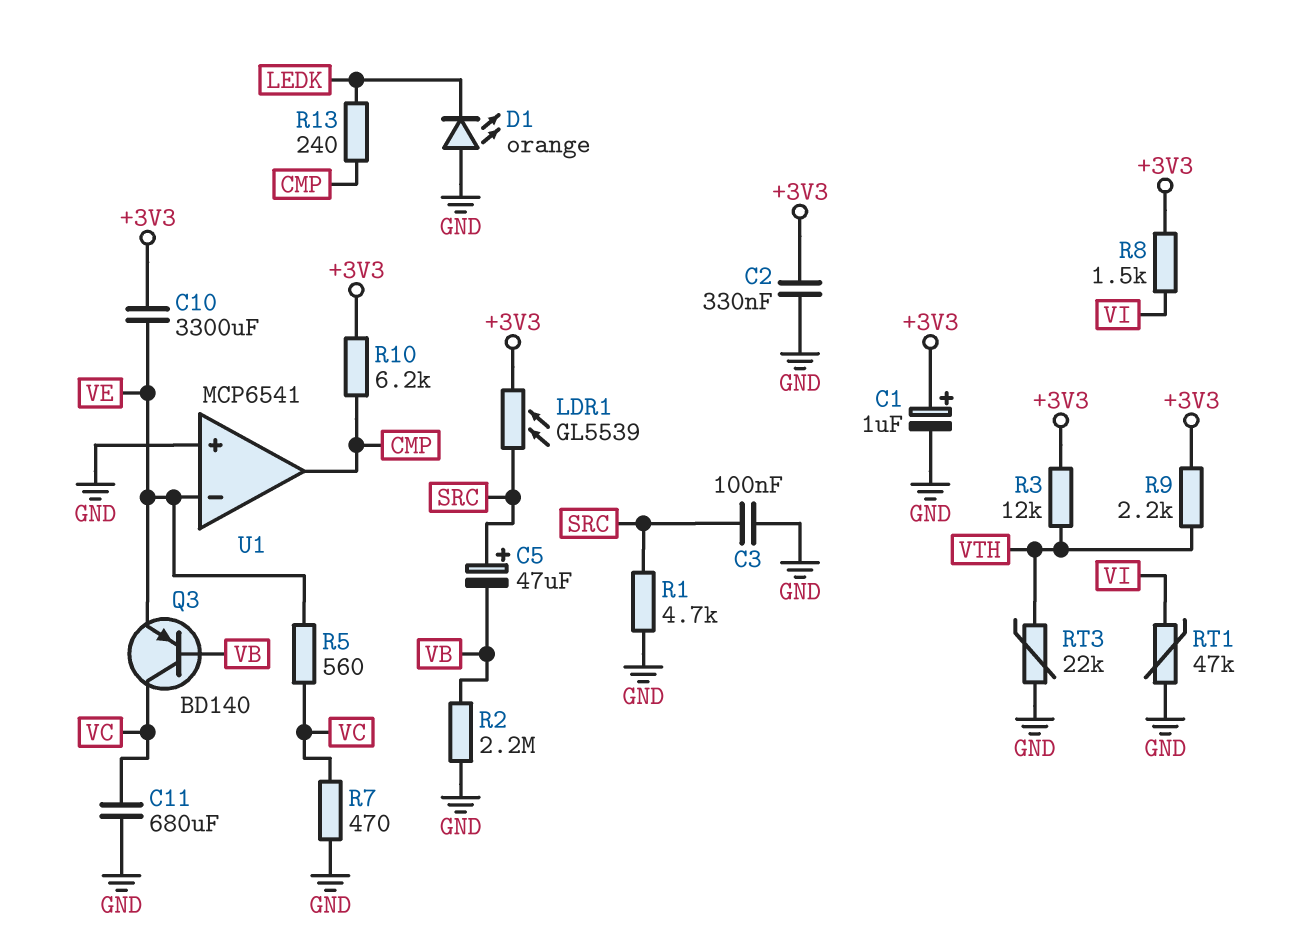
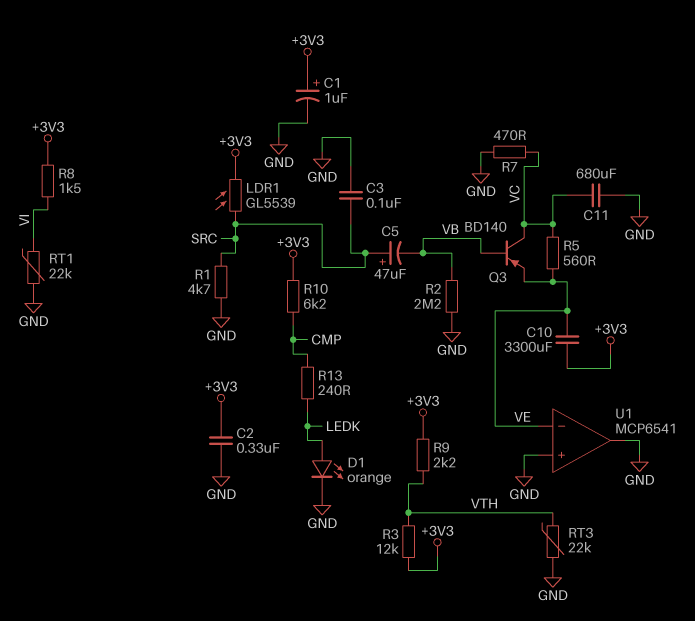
D1: LED orange (A GND, K LEDK) -> LED orange (A LEDK, K GND)
RT1: 47k (GND, VI) -> 22k (GND, VI)
U1 pin out: CMP -> GND

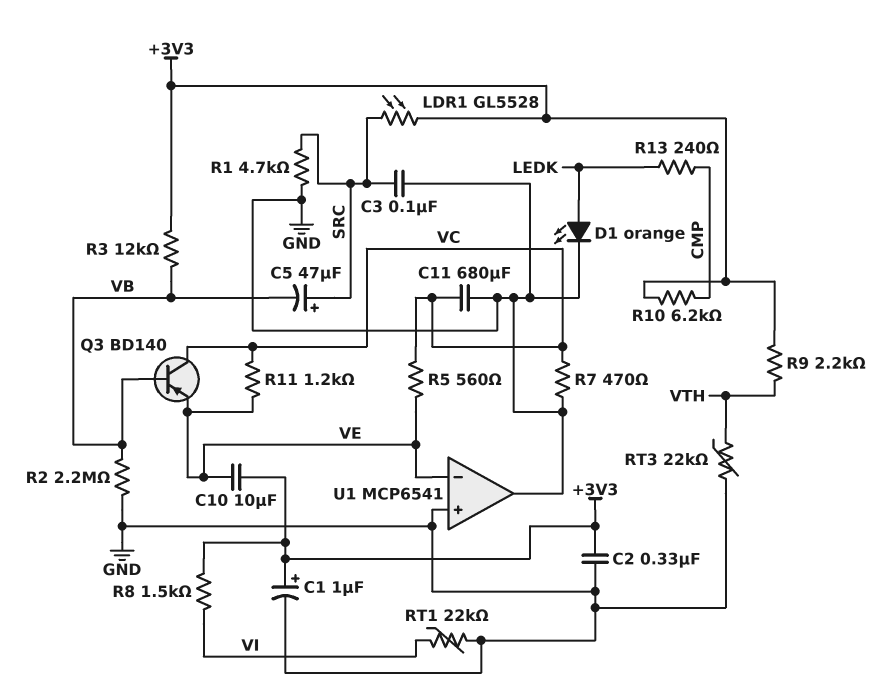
C10: 3300uF (+3V3, VE) -> 10uF (+3V3, VE)
LDR1: GL5539 (+3V3, SRC) -> GL5528 (+3V3, SRC)
R3: 12k (+3V3, VTH) -> 12k (+3V3, VB)
R11: none -> 1.2k (VC, VE)

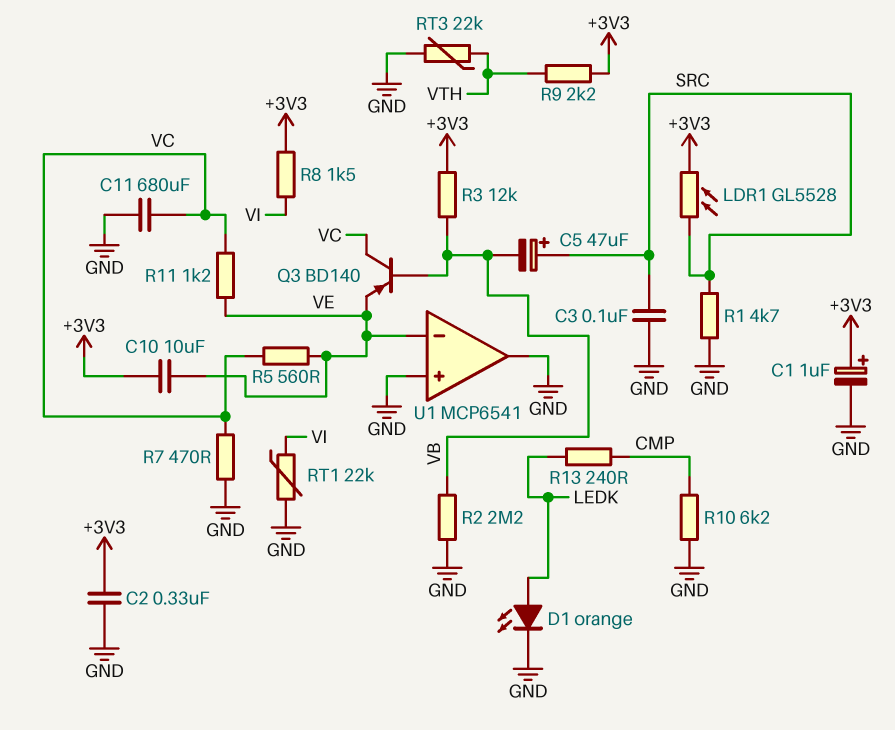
R10: 6.2k (+3V3, CMP) -> 6.2k (CMP, GND)

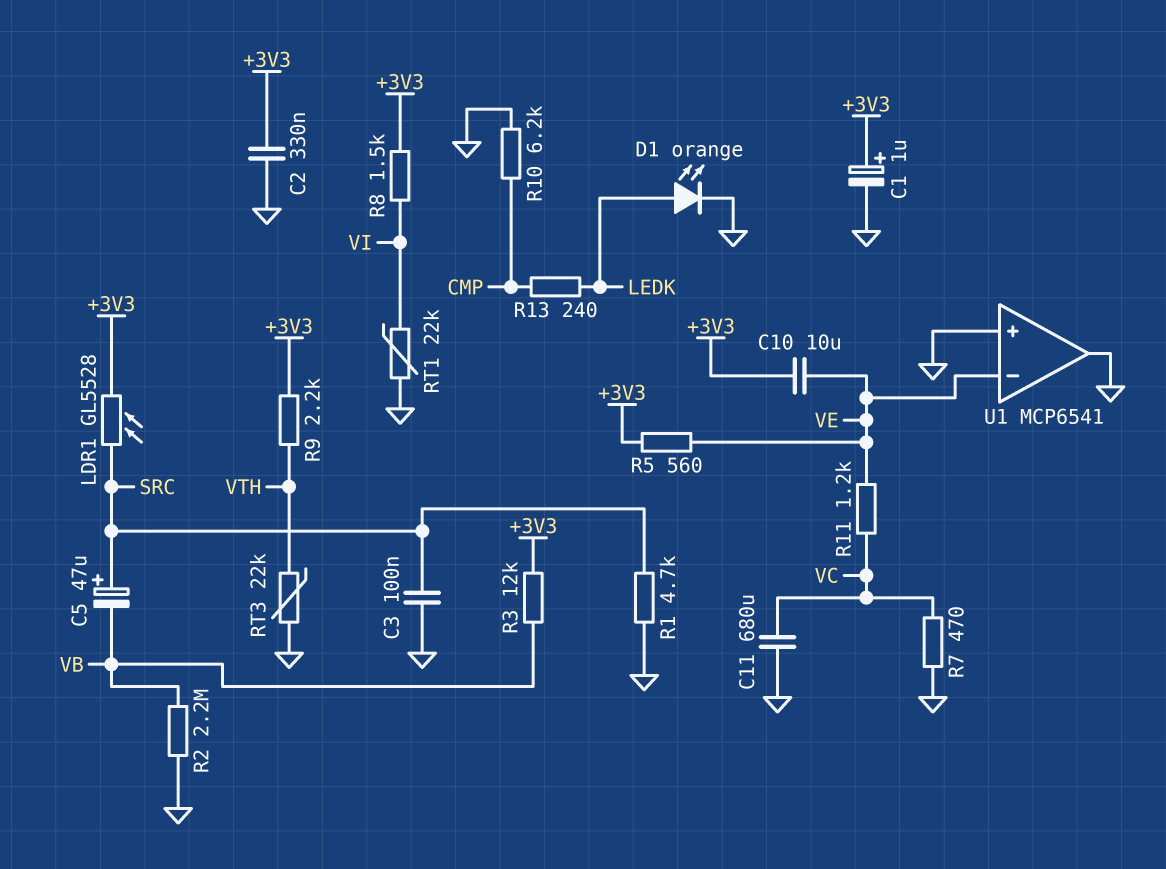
Q3: PNP BD140 (B VB, C VC, E VE) -> none
R5: 560 (VC, VE) -> 560 (+3V3, VE)

